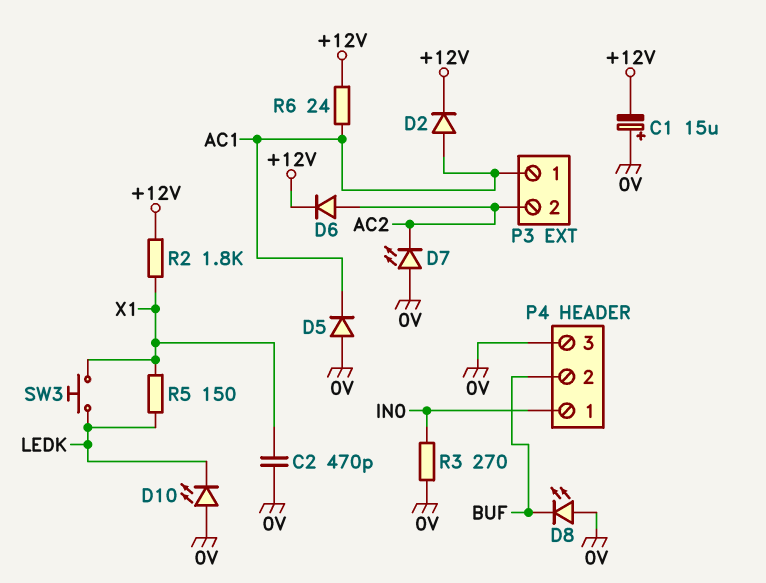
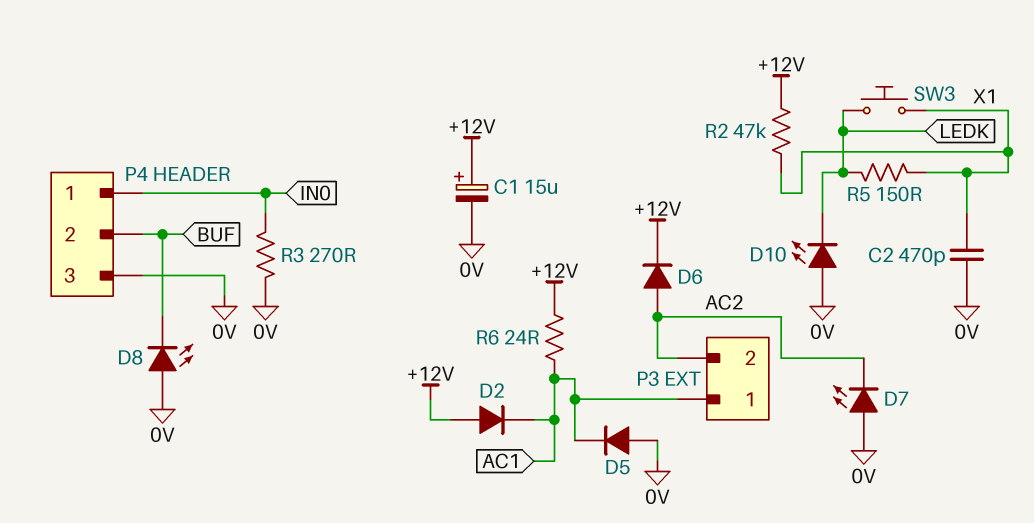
C1: 15uF (plus 0V, minus +12V) -> 15uF (plus +12V, minus 0V)
D2: diode (A AC1, K +12V) -> diode (A +12V, K AC1)
R2: 1.8k (+12V, X1) -> 47k (+12V, X1)

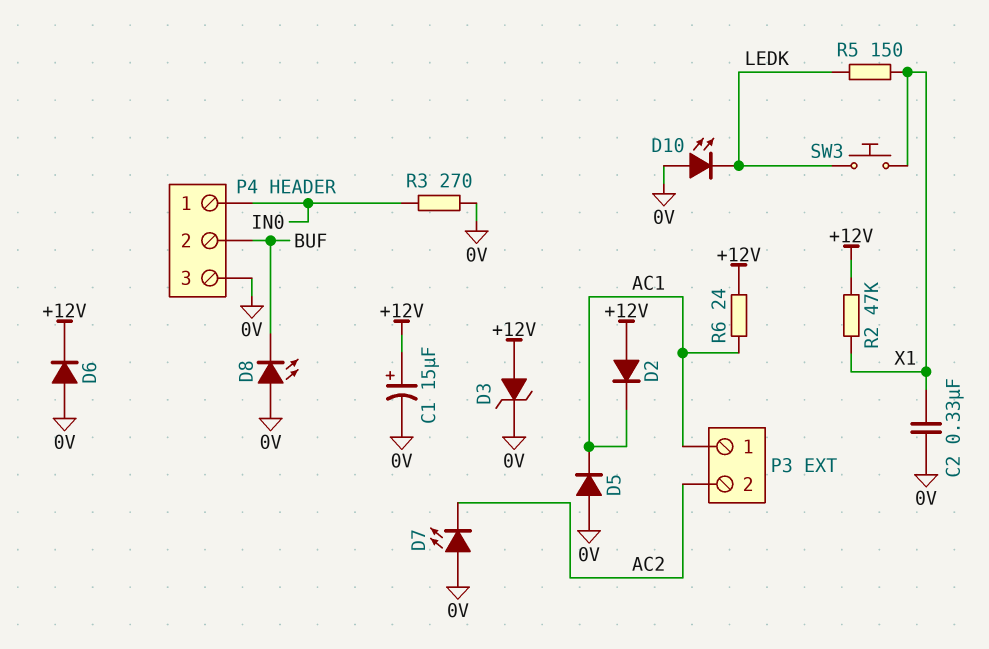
C2: 470pF (0V, X1) -> 330nF (0V, X1)
D3: none -> zener (A +12V, K 0V)
D6: diode (A AC2, K +12V) -> diode (A 0V, K +12V)

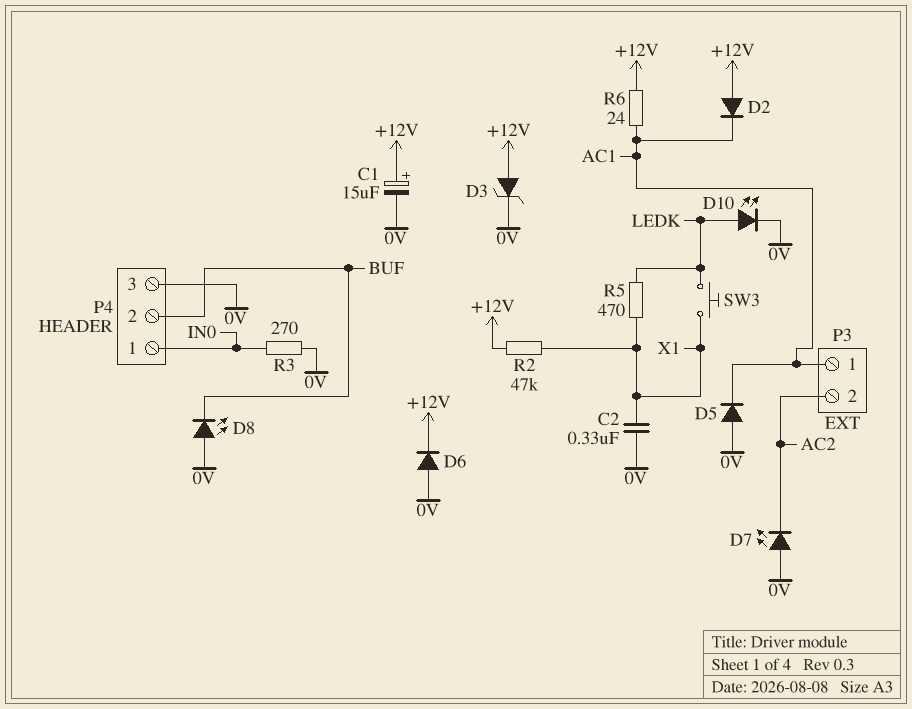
D10: LED (A 0V, K LEDK) -> LED (A LEDK, K 0V)
R5: 150 (LEDK, X1) -> 470 (LEDK, X1)

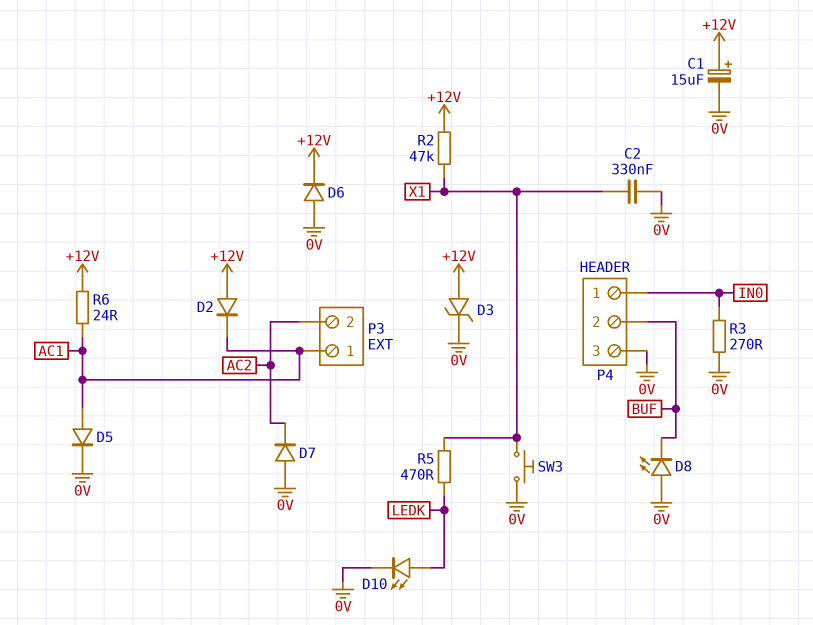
D5: diode (A 0V, K AC1) -> diode (A AC1, K 0V)
D7: LED (A 0V, K AC2) -> diode (A 0V, K AC2)
SW3: button (LEDK, X1) -> button (0V, X1)

